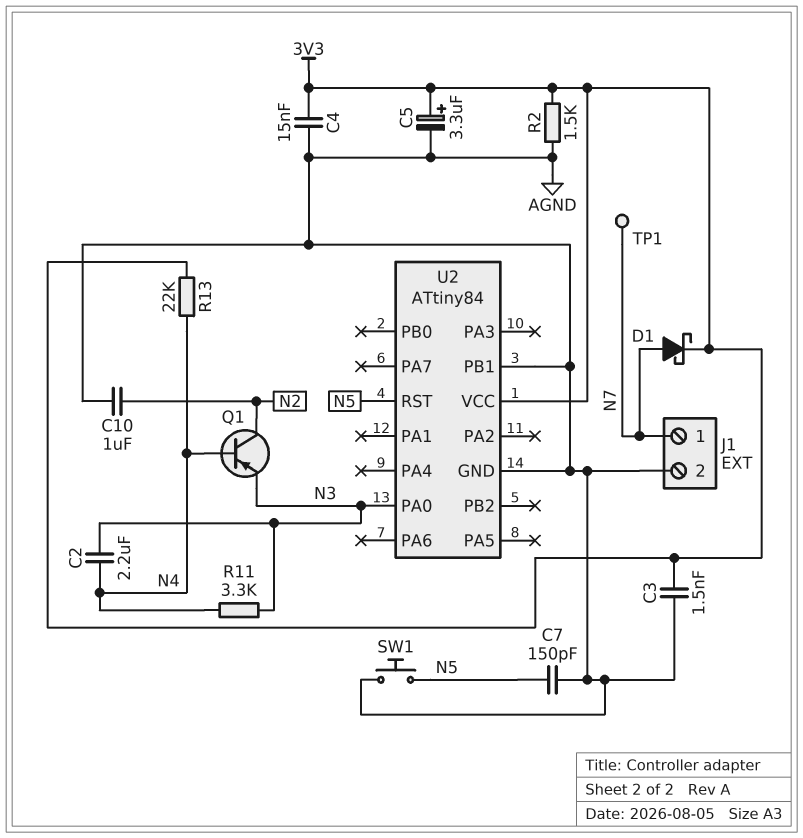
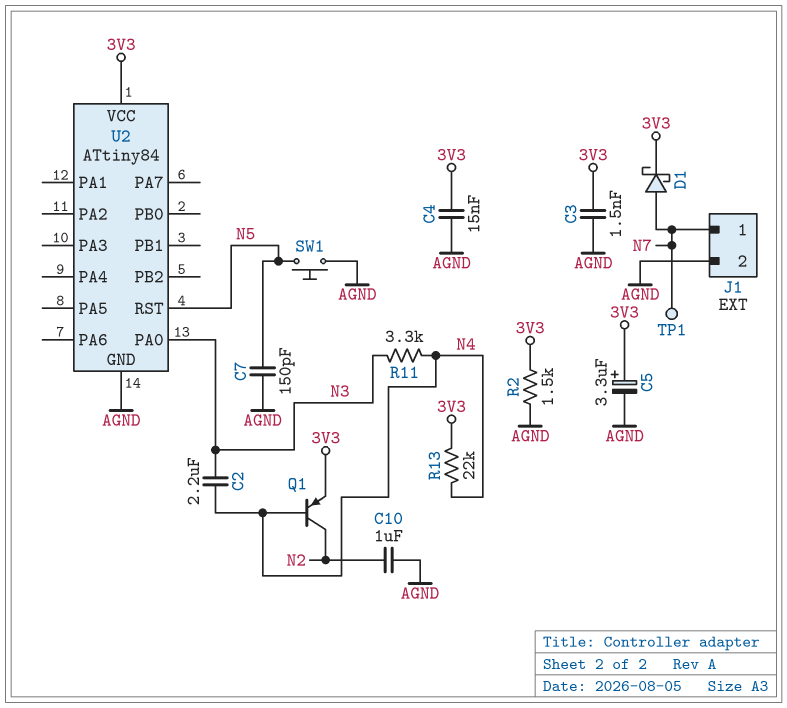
Q1: PNP (B N4, C N2, E N3) -> PNP (B N4, C N2, E 3V3)
U2 pin PB1: AGND -> none

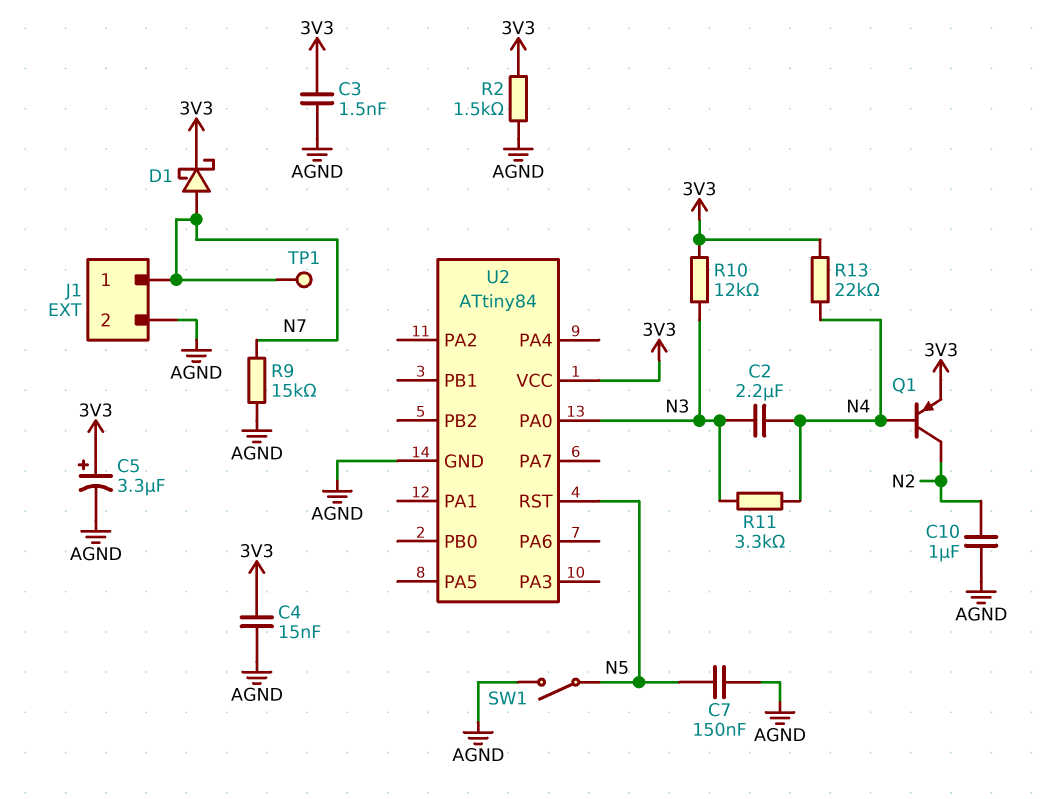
C7: 150pF (AGND, N5) -> 150nF (AGND, N5)
R9: none -> 15k (AGND, N7)
R10: none -> 12k (3V3, N3)
SW1: button (AGND, N5) -> switch (AGND, N5)

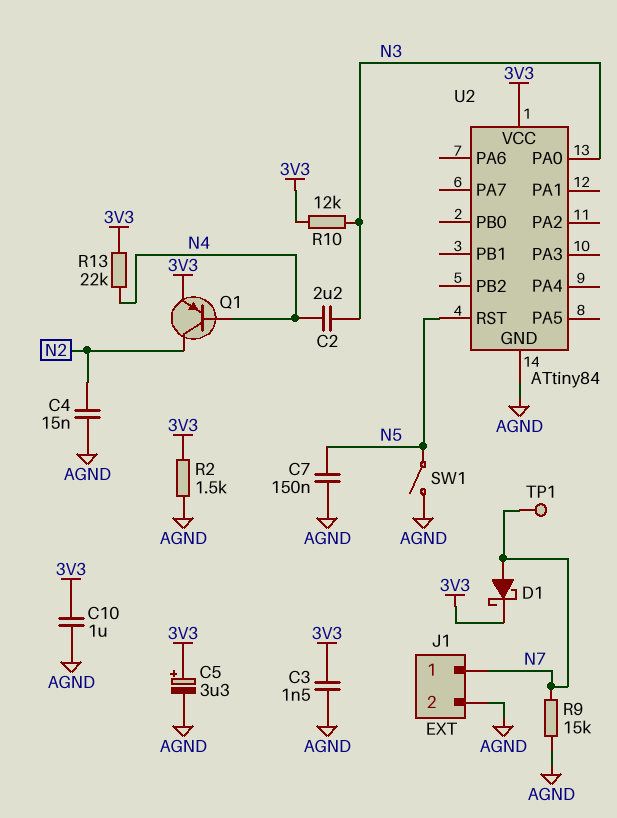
C4: 15nF (3V3, AGND) -> 15nF (AGND, N2)
C10: 1uF (AGND, N2) -> 1uF (3V3, AGND)
R11: 3.3k (N3, N4) -> none

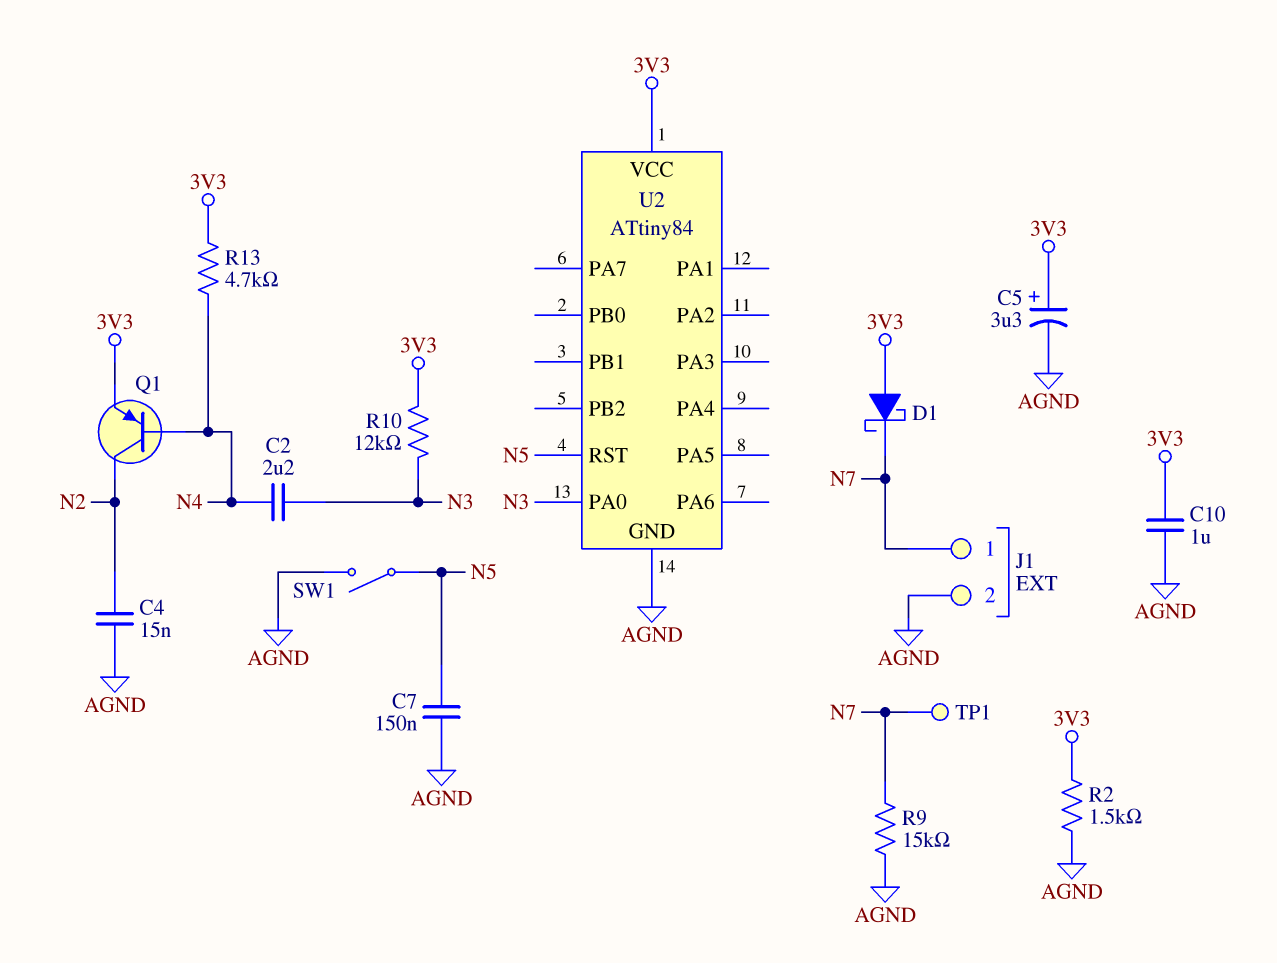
C3: 1.5nF (3V3, AGND) -> none
D1: schottky (A N7, K 3V3) -> schottky (A 3V3, K N7)
R13: 22k (3V3, N4) -> 4.7k (3V3, N4)

